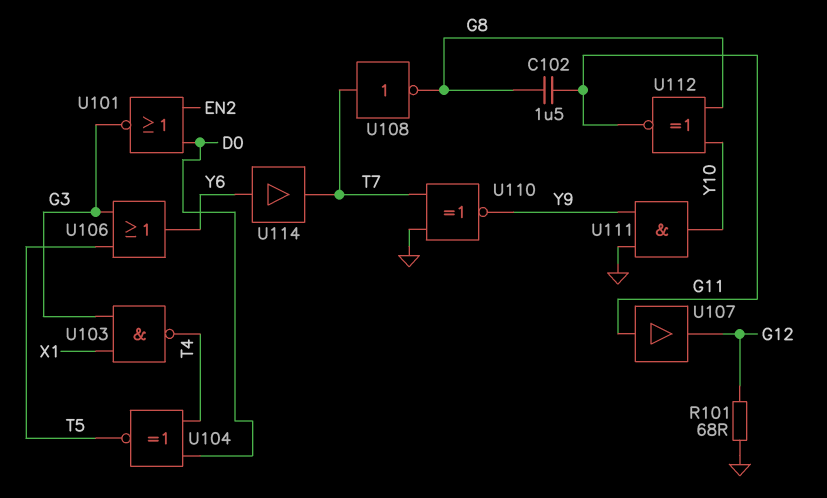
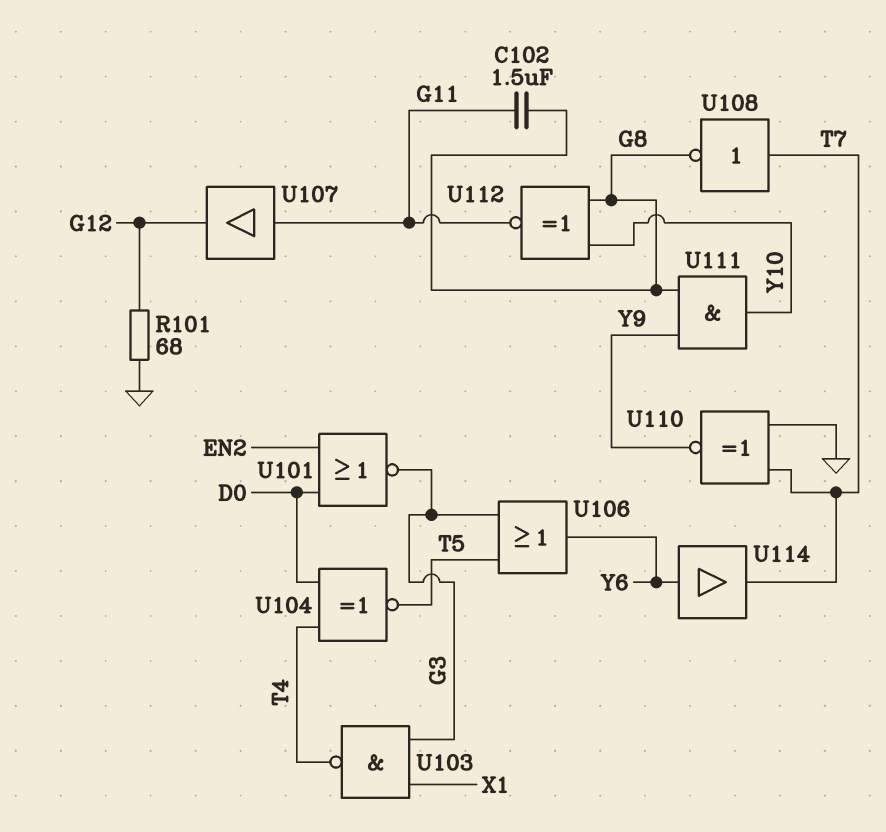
U111: AND (in GND, in Y9, out Y10) -> AND (in G8, in Y9, out Y10)

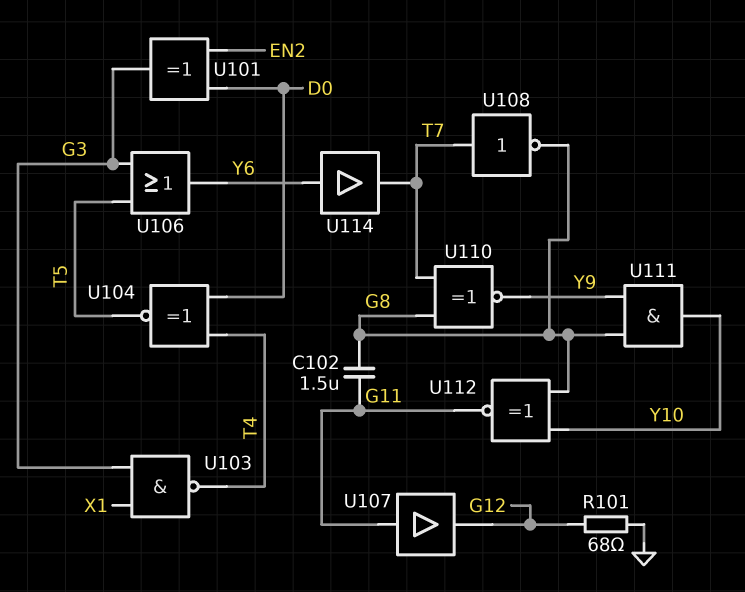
U101: NOR (in D0, in EN2, out G3) -> XOR (in D0, in EN2, out G3)
U110: XNOR (in GND, in T7, out Y9) -> XNOR (in G8, in T7, out Y9)

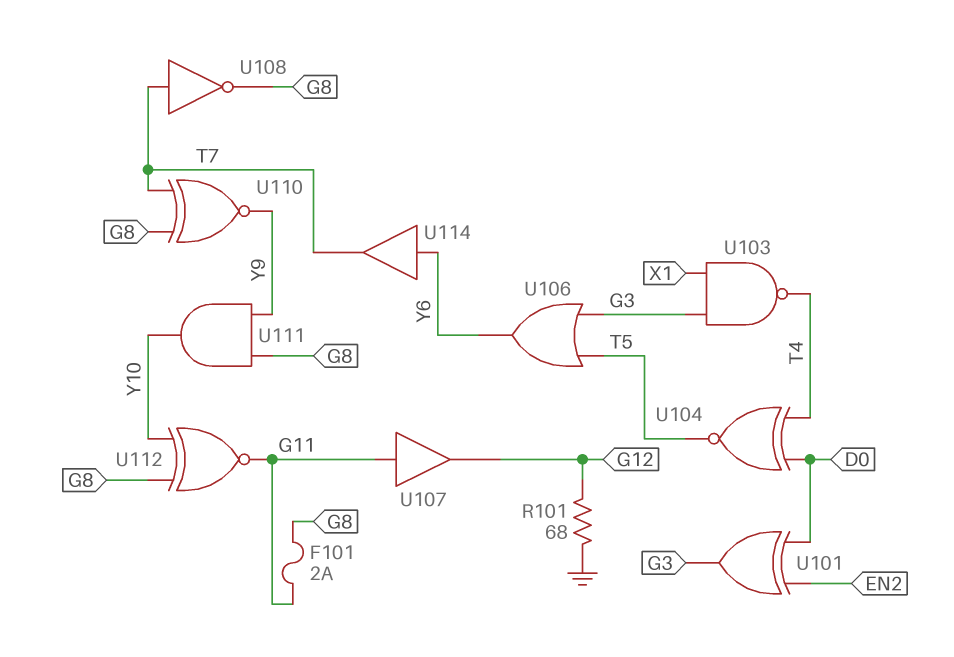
C102: 1.5uF (G8, G11) -> none
F101: none -> 2A (G8, G11)

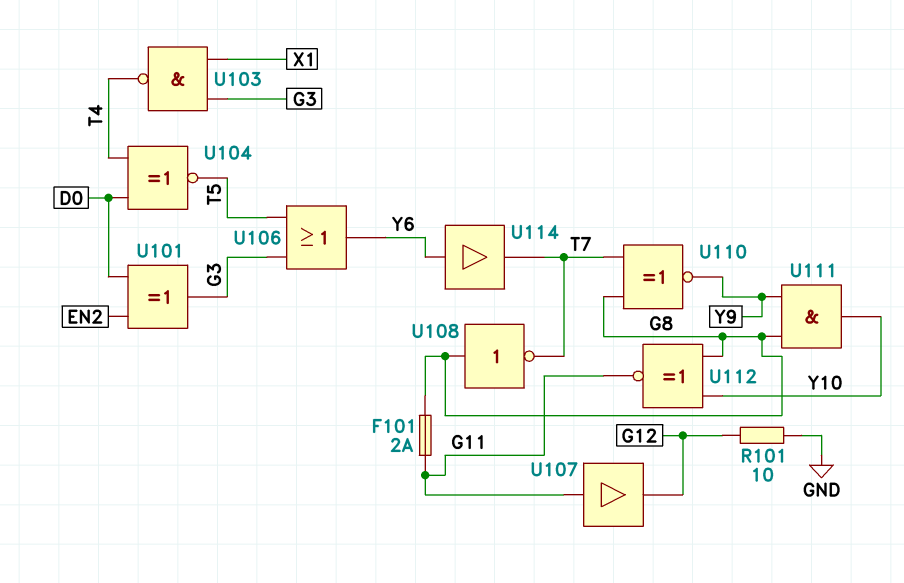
R101: 68 (G12, GND) -> 10 (G12, GND)
U108: NOT (in T7, out G8) -> NOT (in G8, out T7)

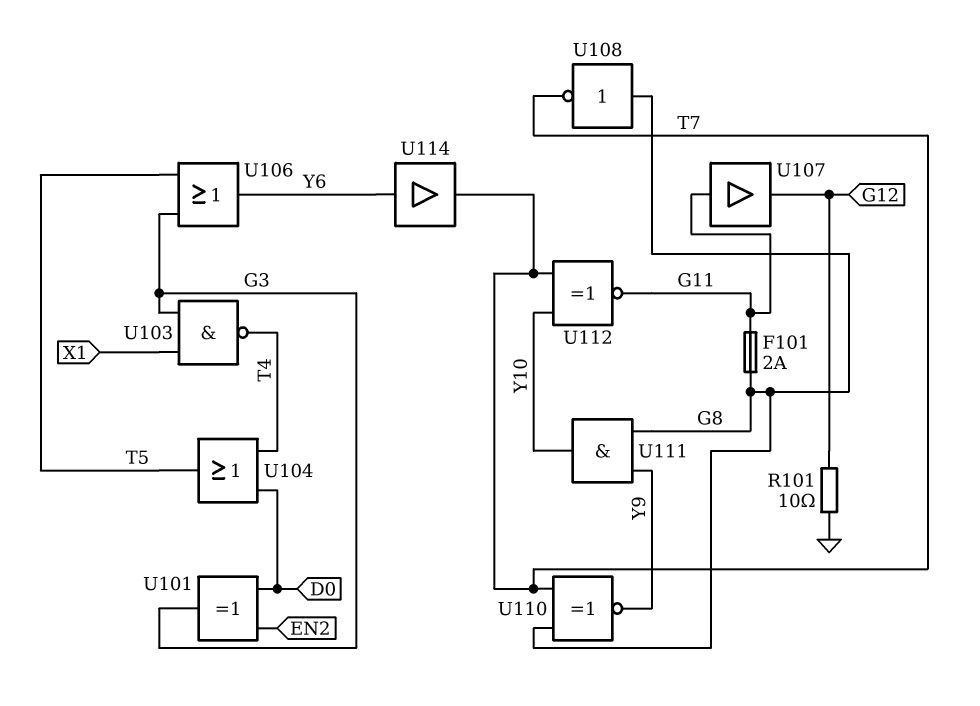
U104: XNOR (in D0, in T4, out T5) -> OR (in D0, in T4, out T5)
U112: XNOR (in G8, in Y10, out G11) -> XNOR (in T7, in Y10, out G11)

